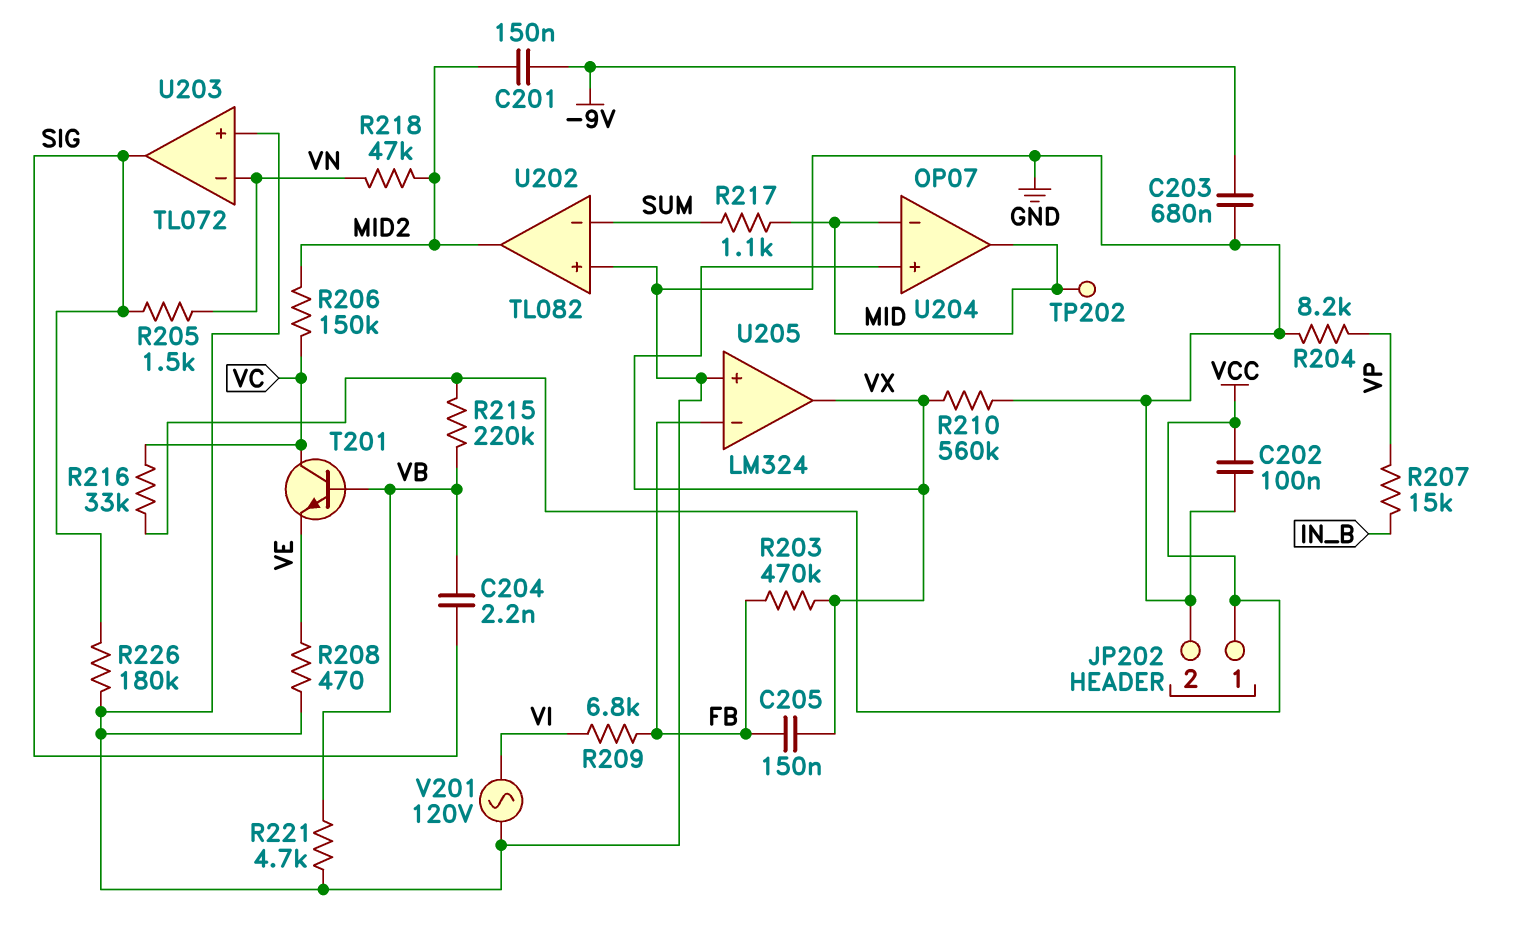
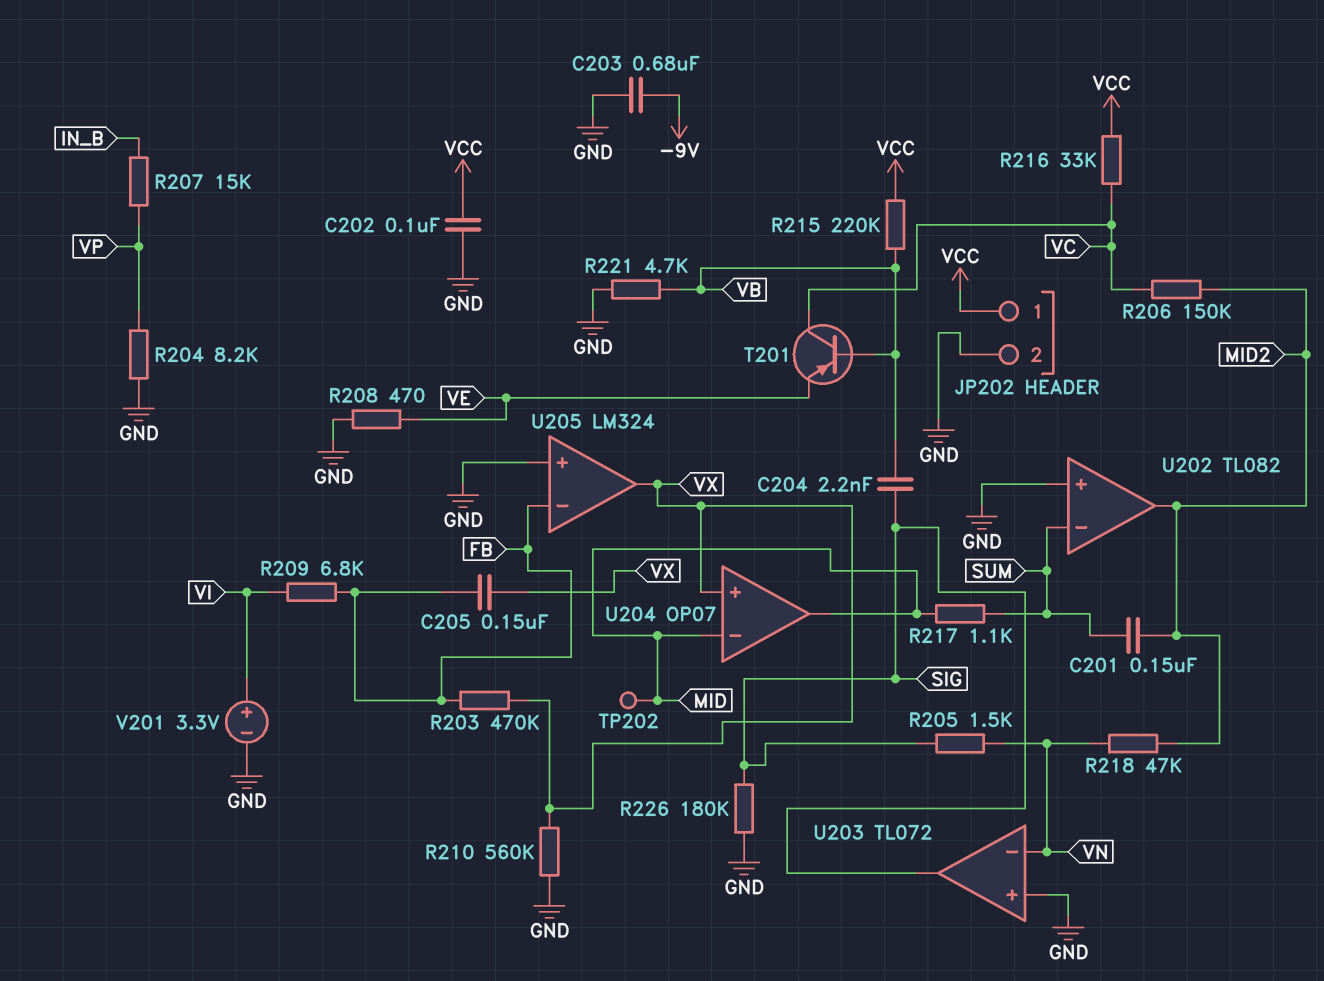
C201: 150nF (-9V, MID2) -> 150nF (MID2, SUM)
T201: NPN (B VB, C VC, E VE) -> PNP (B VB, C VC, E VE)
V201: AC 120V (GND, VI) -> 3.3V (plus VI, minus GND)

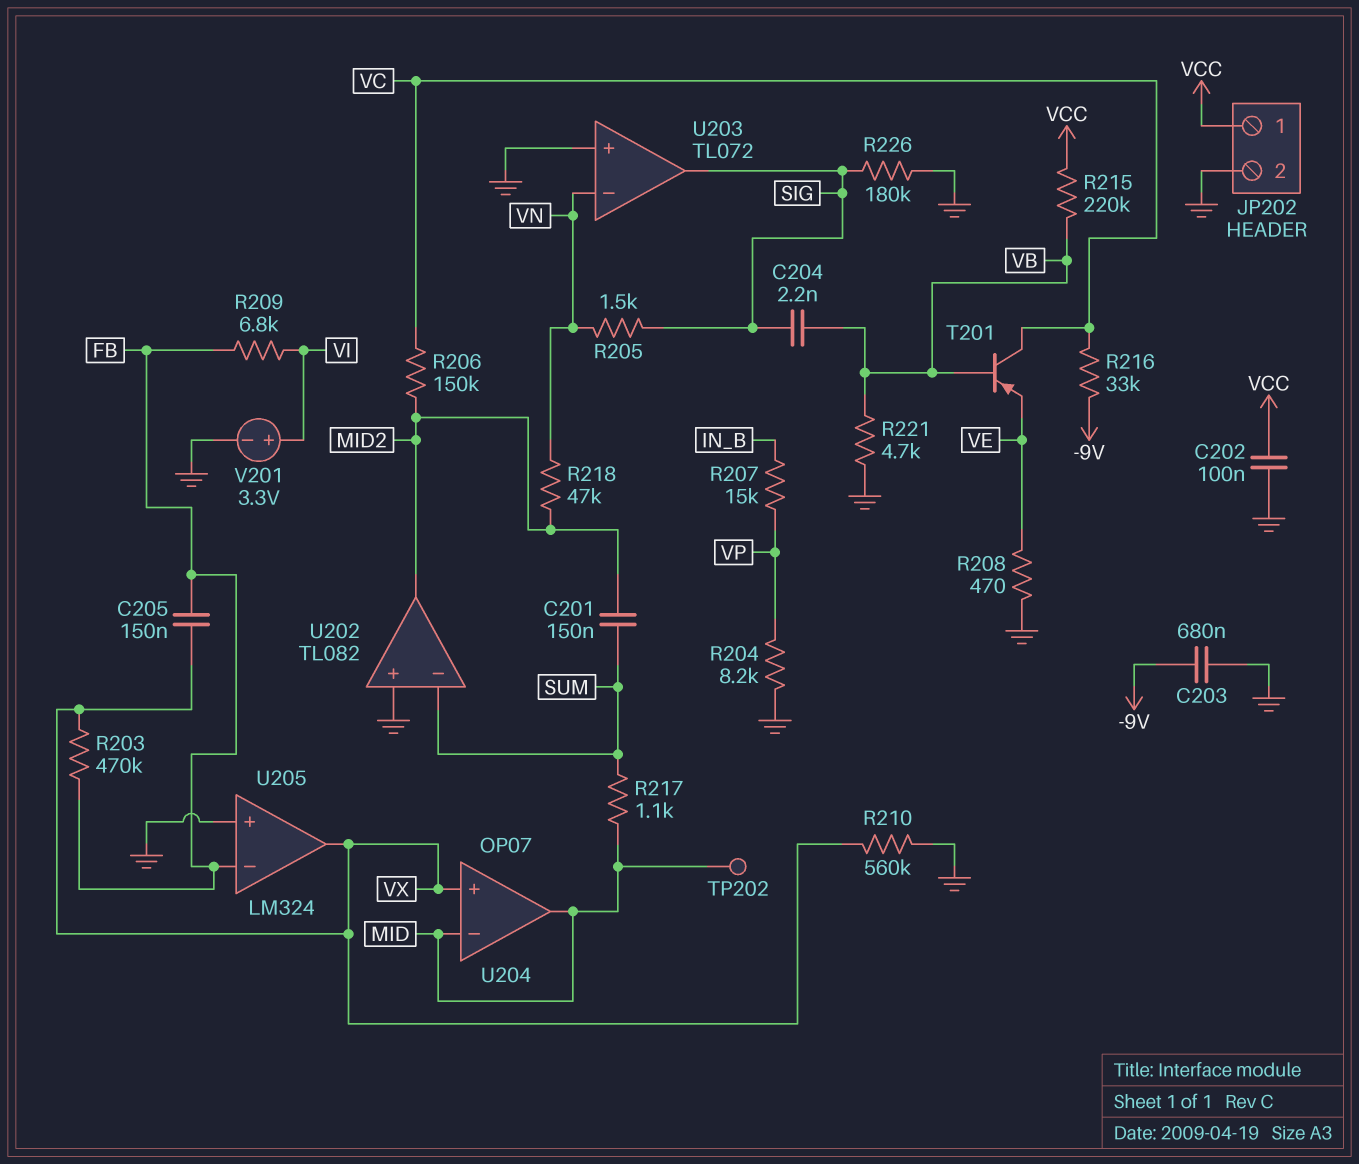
R216: 33k (VC, VCC) -> 33k (-9V, VC)

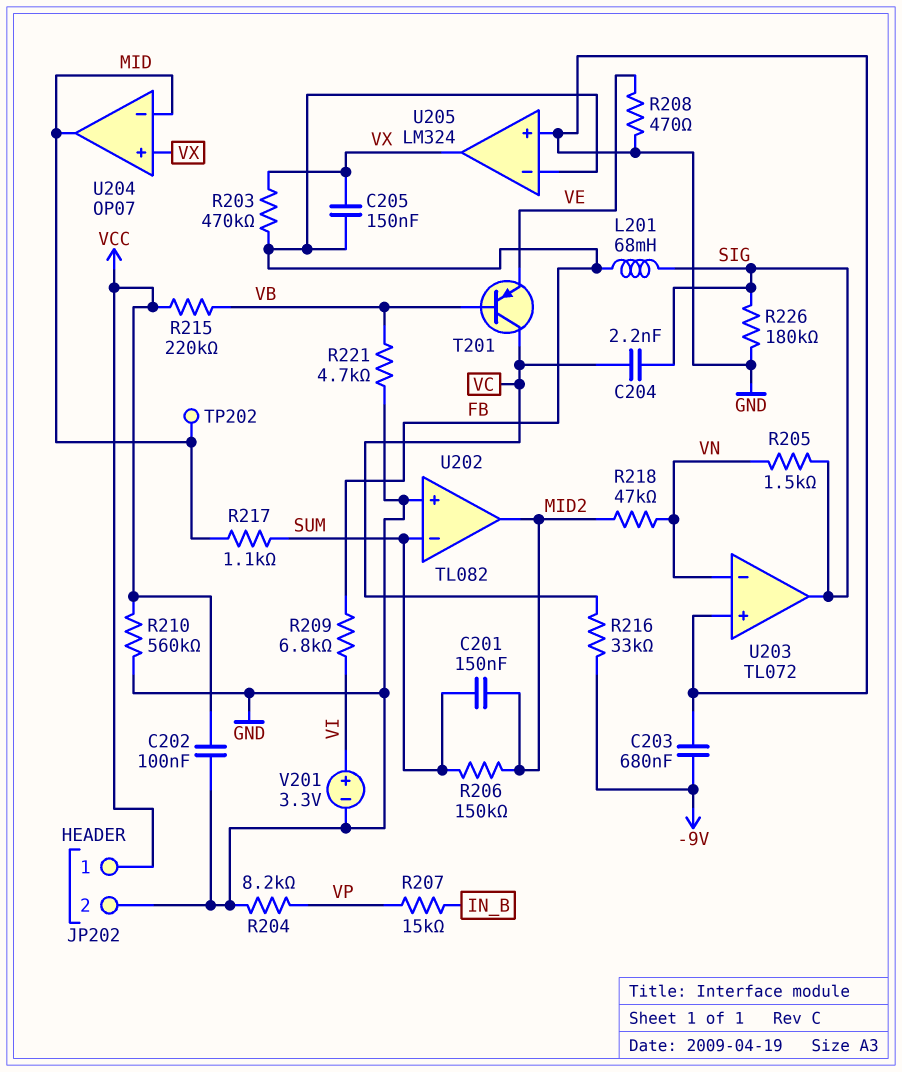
C204: 2.2nF (SIG, VB) -> 2.2nF (SIG, VC)
L201: none -> 68mH (FB, SIG)
R206: 150k (MID2, VC) -> 150k (MID2, SUM)
R210: 560k (GND, VX) -> 560k (GND, VCC)

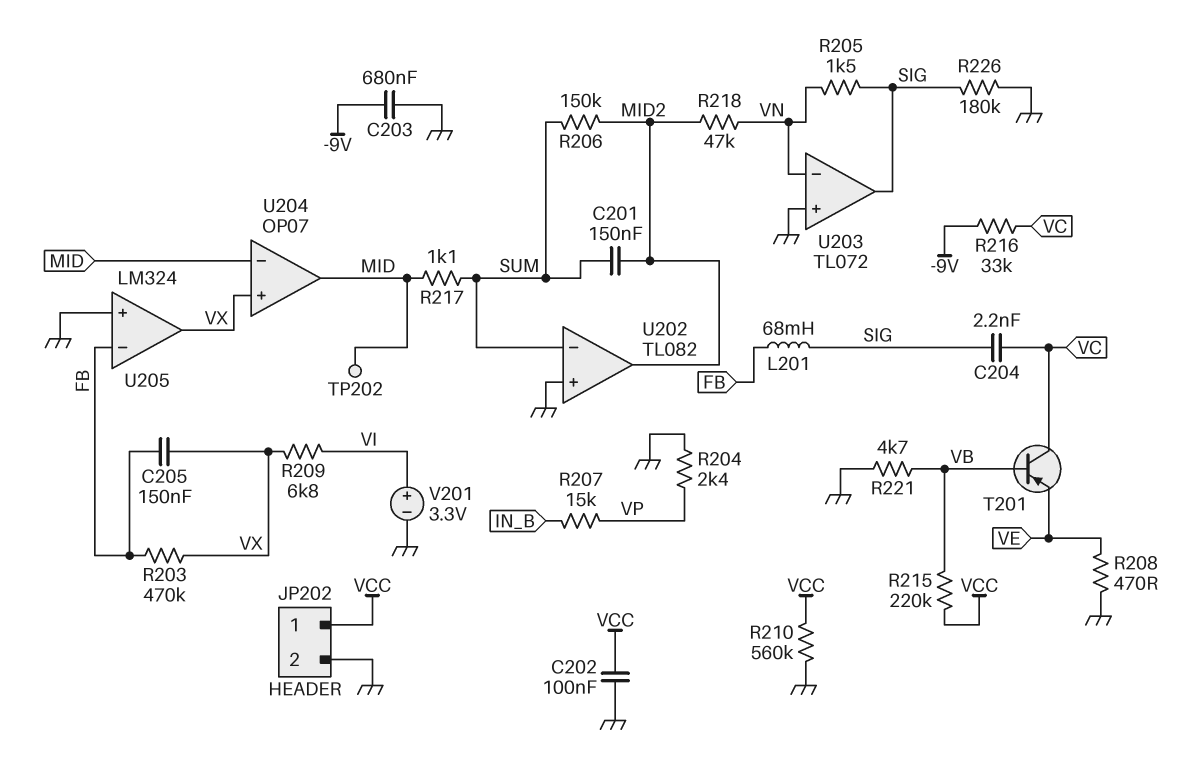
R204: 8.2k (GND, VP) -> 2.4k (GND, VP)
R209: 6.8k (FB, VI) -> 6.8k (VI, VX)

